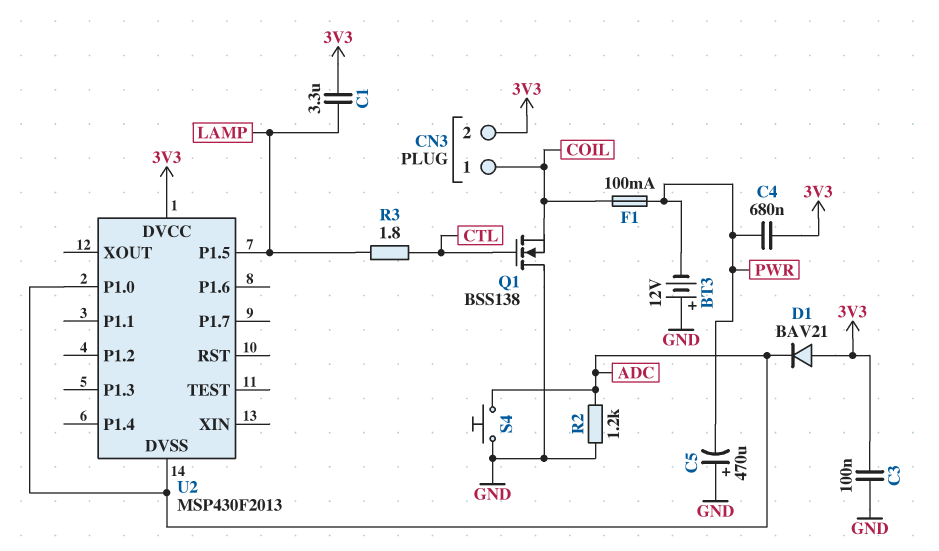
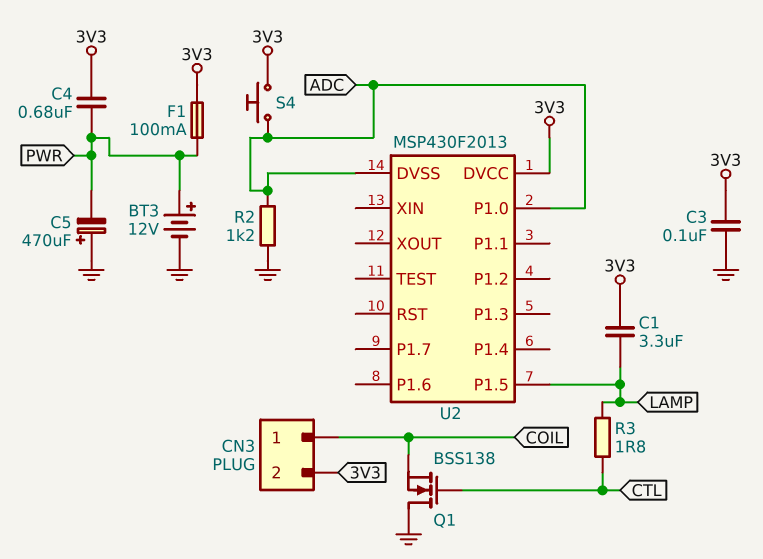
BT3: 12V (plus GND, minus PWR) -> 12V (plus PWR, minus GND)
D1: diode BAV21 (A 3V3, K ADC) -> none
F1: 100mA (COIL, PWR) -> 100mA (3V3, PWR)
S4: button (ADC, GND) -> button (3V3, ADC)

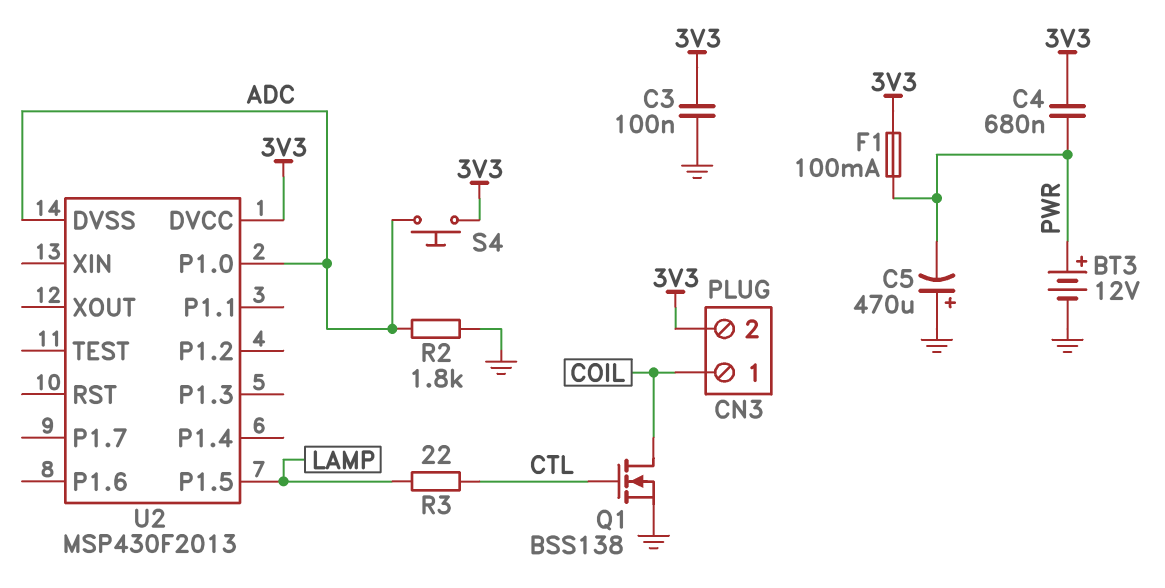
C1: 3.3uF (3V3, LAMP) -> none
Q1: NMOS BSS138 (G CTL, D GND, S COIL) -> NMOS BSS138 (G CTL, D COIL, S GND)
R2: 1.2k (ADC, GND) -> 1.8k (ADC, GND)
R3: 1.8 (CTL, LAMP) -> 22 (CTL, LAMP)

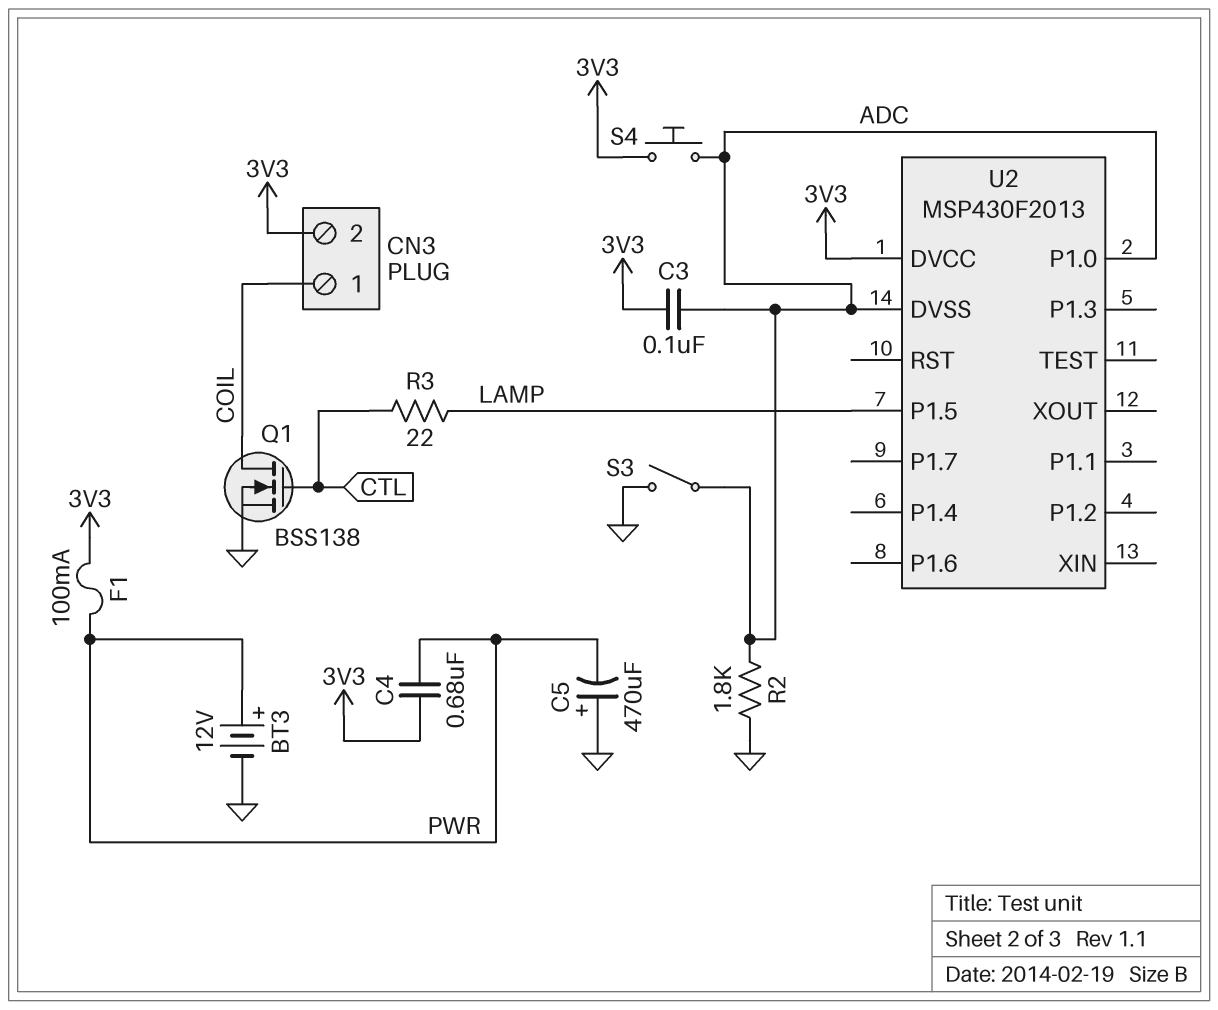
C3: 100nF (3V3, GND) -> 100nF (3V3, ADC)
S3: none -> switch (ADC, GND)

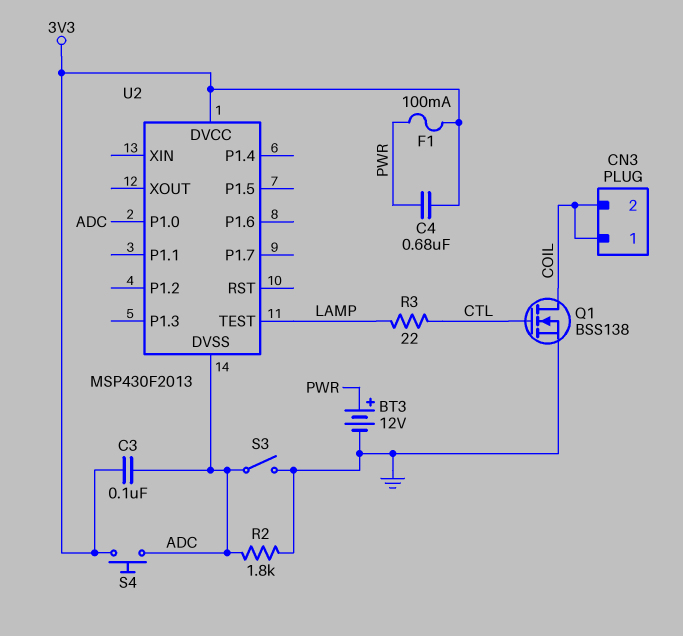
C5: 470uF (plus GND, minus PWR) -> none
CN3 pin 2: 3V3 -> COIL
U2 pin P1.5: LAMP -> none
U2 pin TEST: none -> LAMP

